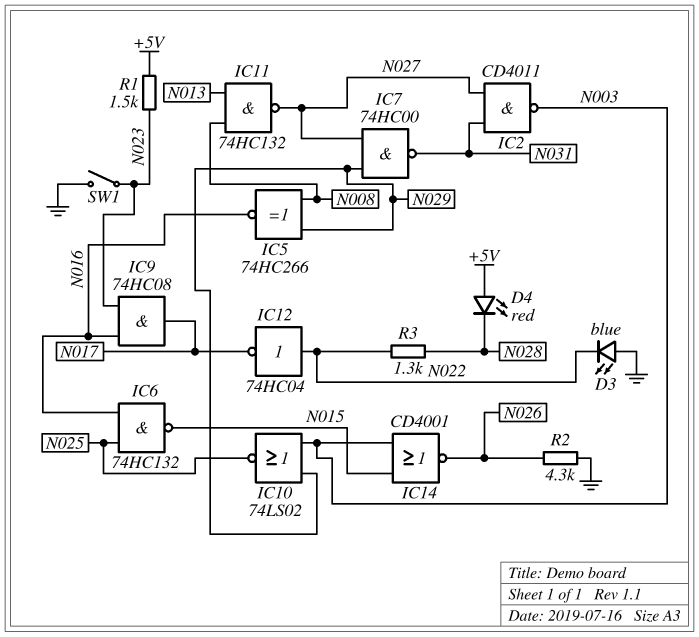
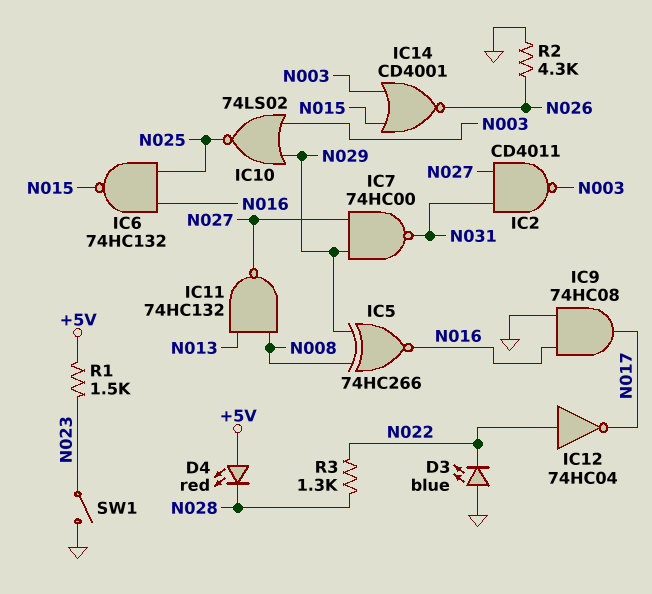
IC9: AND 74HC08 (in N016, in N023, out N017) -> AND 74HC08 (in GND, in N016, out N017)

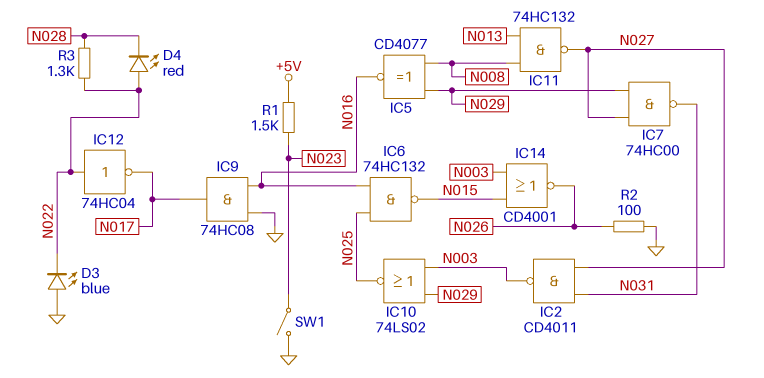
D4: LED red (A +5V, K N028) -> LED red (A N022, K N028)
IC5: XNOR 74HC266 (in N008, in N029, out N016) -> XNOR CD4077 (in N008, in N029, out N016)
R2: 4.3k (GND, N026) -> 100 (GND, N026)

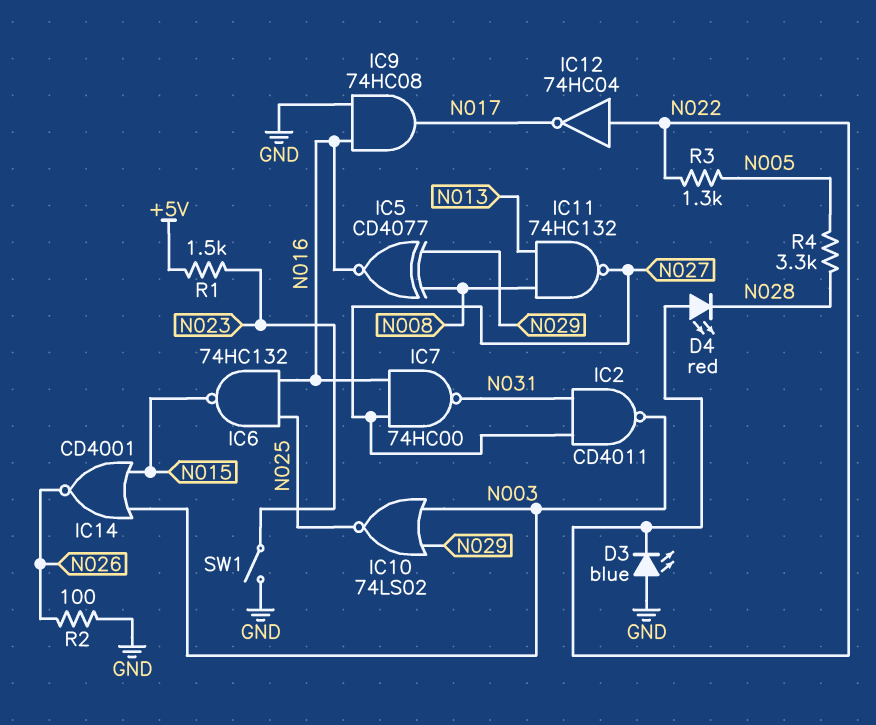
IC7: NAND 74HC00 (in N027, in N029, out N031) -> NAND 74HC00 (in N016, in N027, out N031)
R3: 1.3k (N022, N028) -> 1.3k (N005, N022)
R4: none -> 3.3k (N005, N028)

